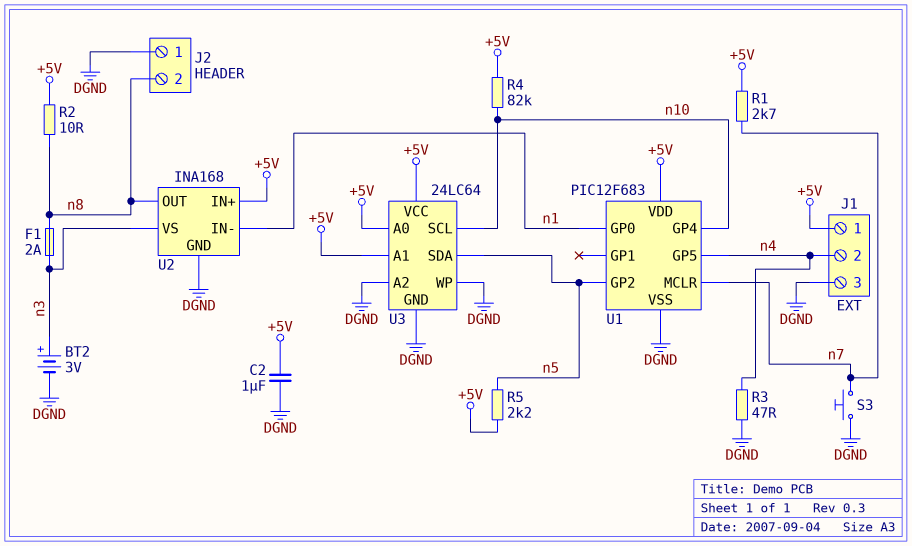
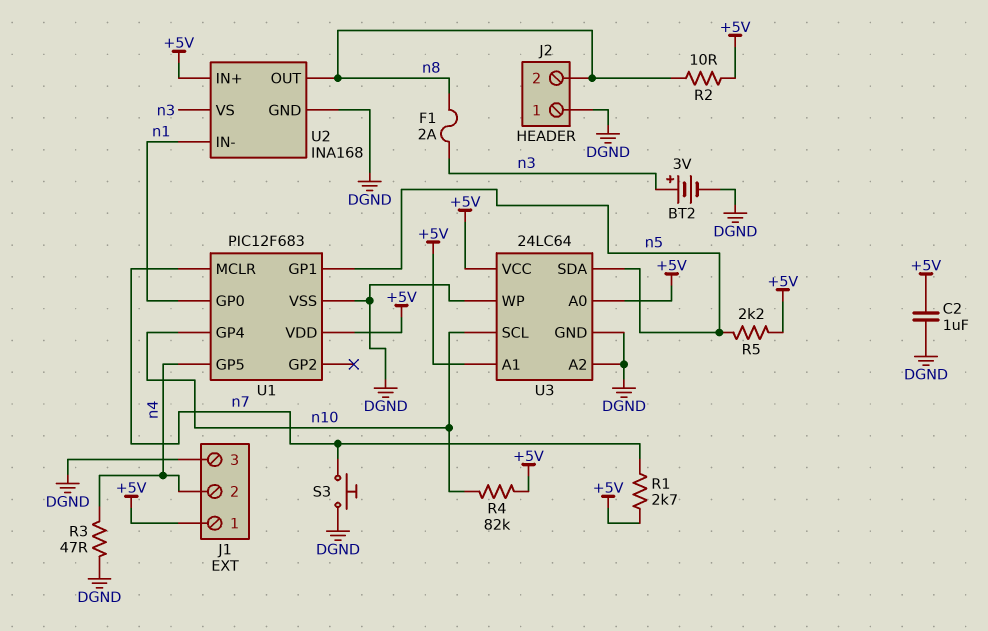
U1 pin GP1: none -> n5
U1 pin GP2: n5 -> none

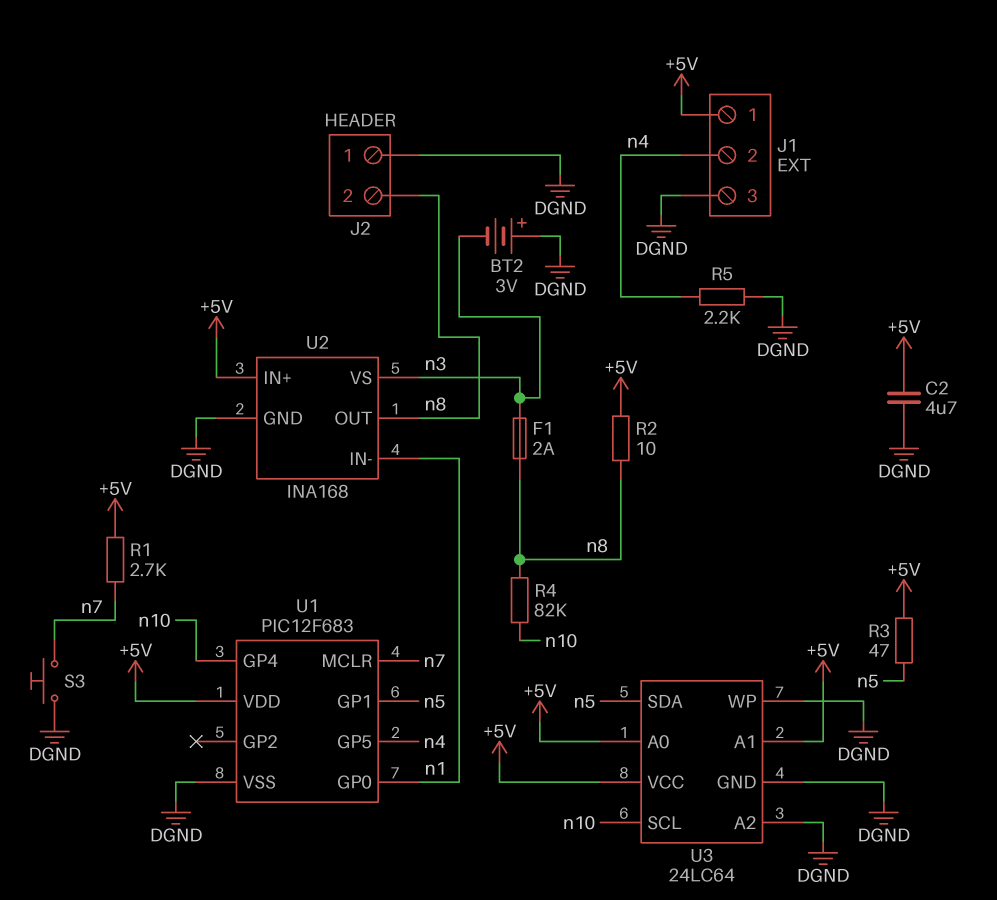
BT2: 3V (plus n3, minus DGND) -> 3V (plus DGND, minus n3)
C2: 1uF (+5V, DGND) -> 4.7uF (+5V, DGND)
R3: 47 (DGND, n4) -> 47 (+5V, n5)
R4: 82k (+5V, n10) -> 82k (n8, n10)
R5: 2.2k (+5V, n5) -> 2.2k (DGND, n4)

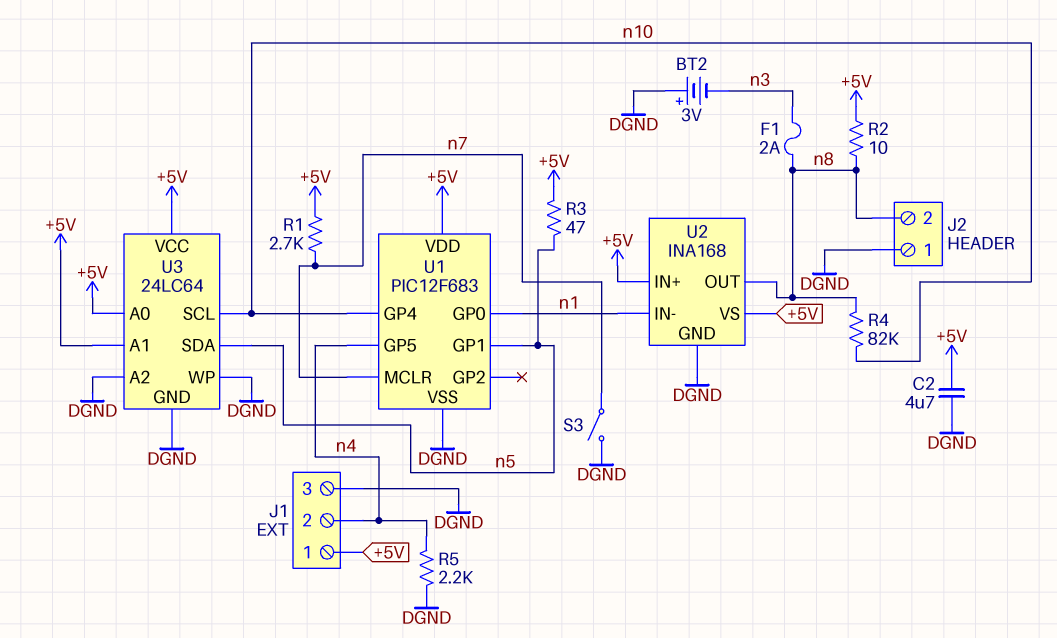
S3: button (DGND, n7) -> switch (DGND, n7)
U2 pin VS: n3 -> +5V

